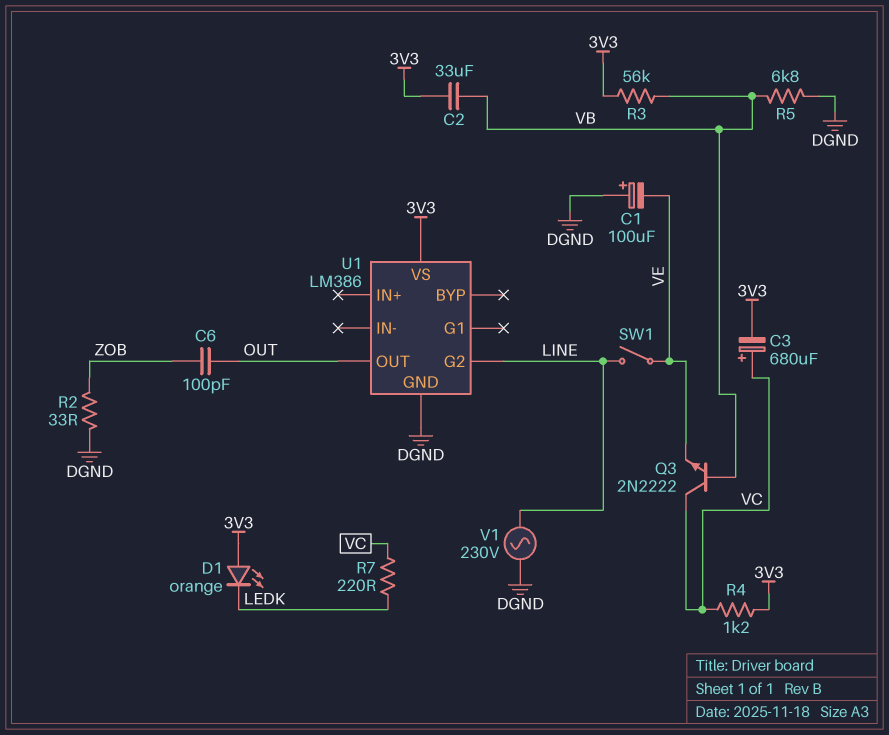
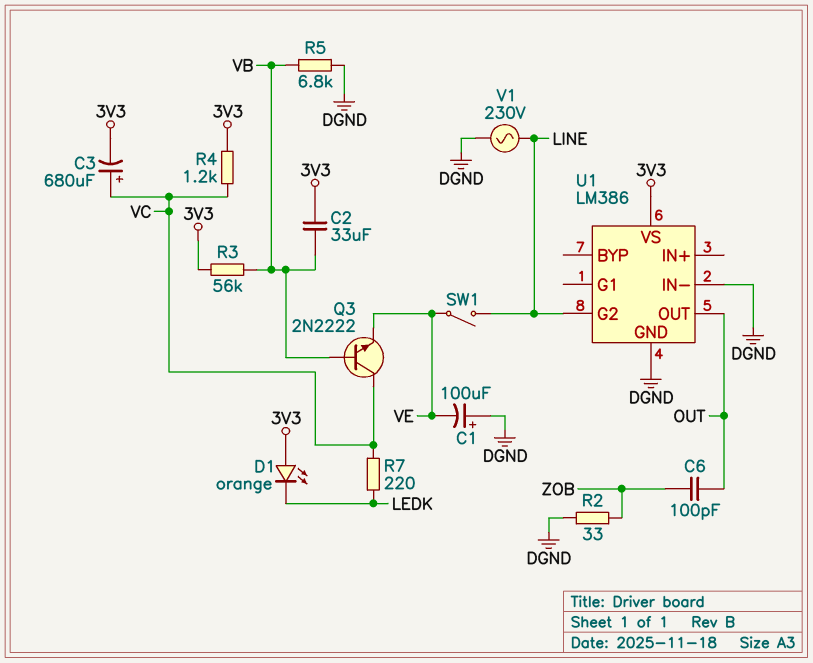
U1 pin IN-: none -> DGND

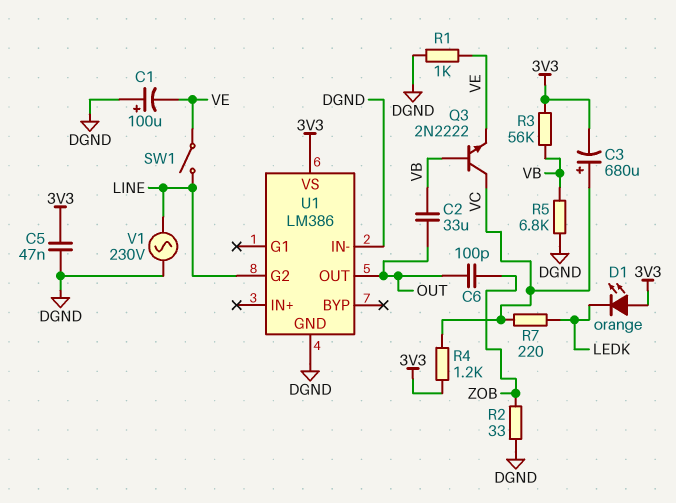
C2: 33uF (3V3, VB) -> 33uF (OUT, VB)
C5: none -> 47nF (3V3, DGND)
R1: none -> 1k (DGND, VE)

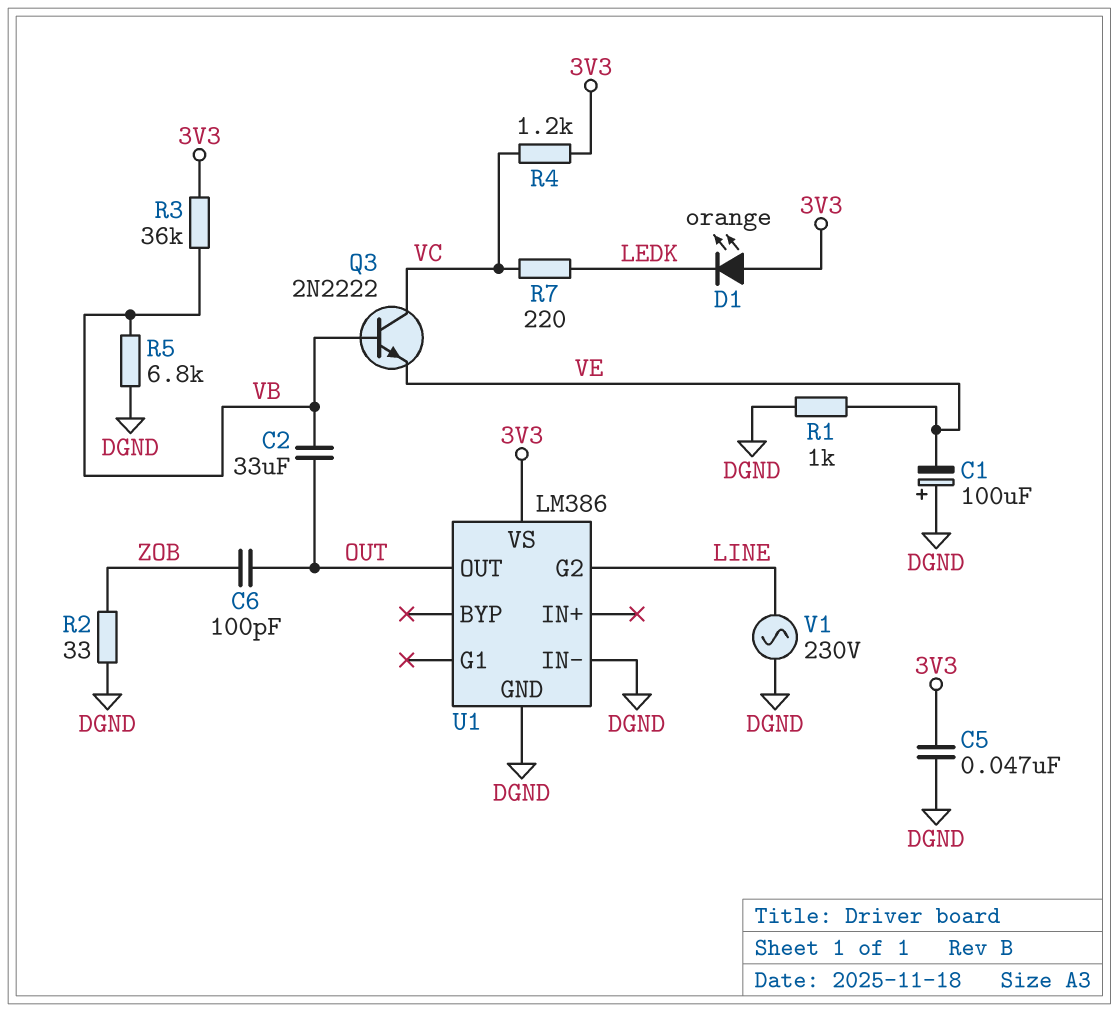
C3: 680uF (plus VC, minus 3V3) -> none
R3: 56k (3V3, VB) -> 36k (3V3, VB)
SW1: switch (LINE, VE) -> none

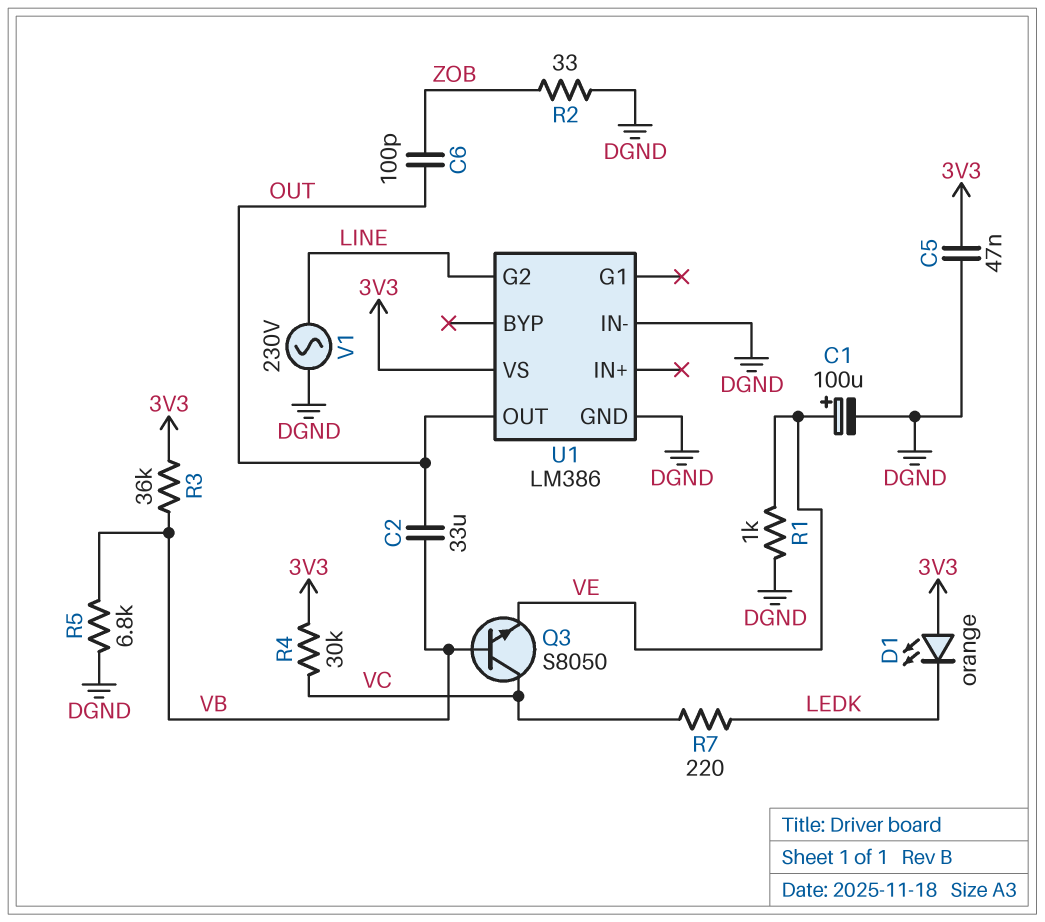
C1: 100uF (plus DGND, minus VE) -> 100uF (plus VE, minus DGND)
Q3: NPN 2N2222 (B VB, C VC, E VE) -> NPN S8050 (B VB, C VC, E VE)
R4: 1.2k (3V3, VC) -> 30k (3V3, VC)

